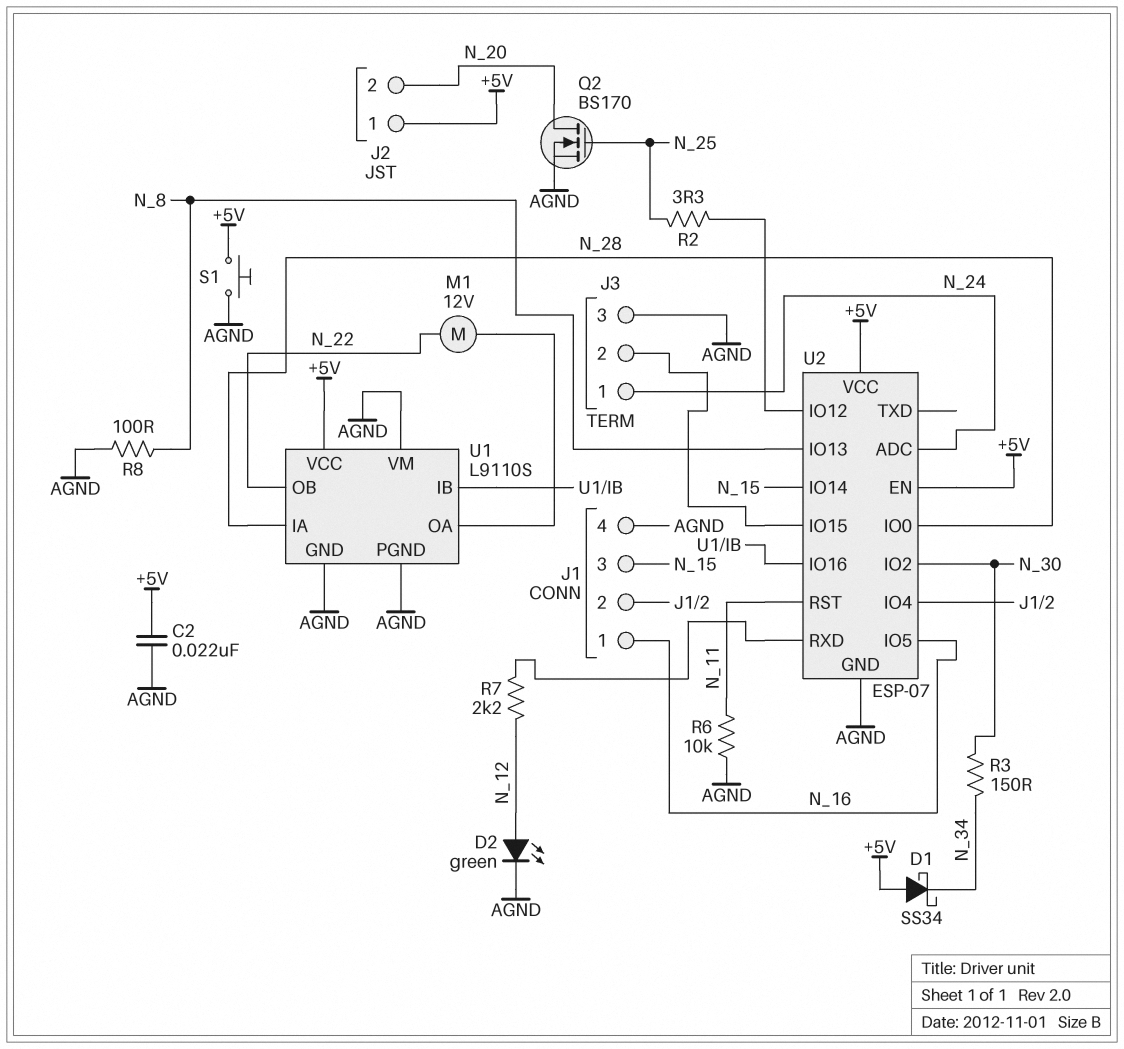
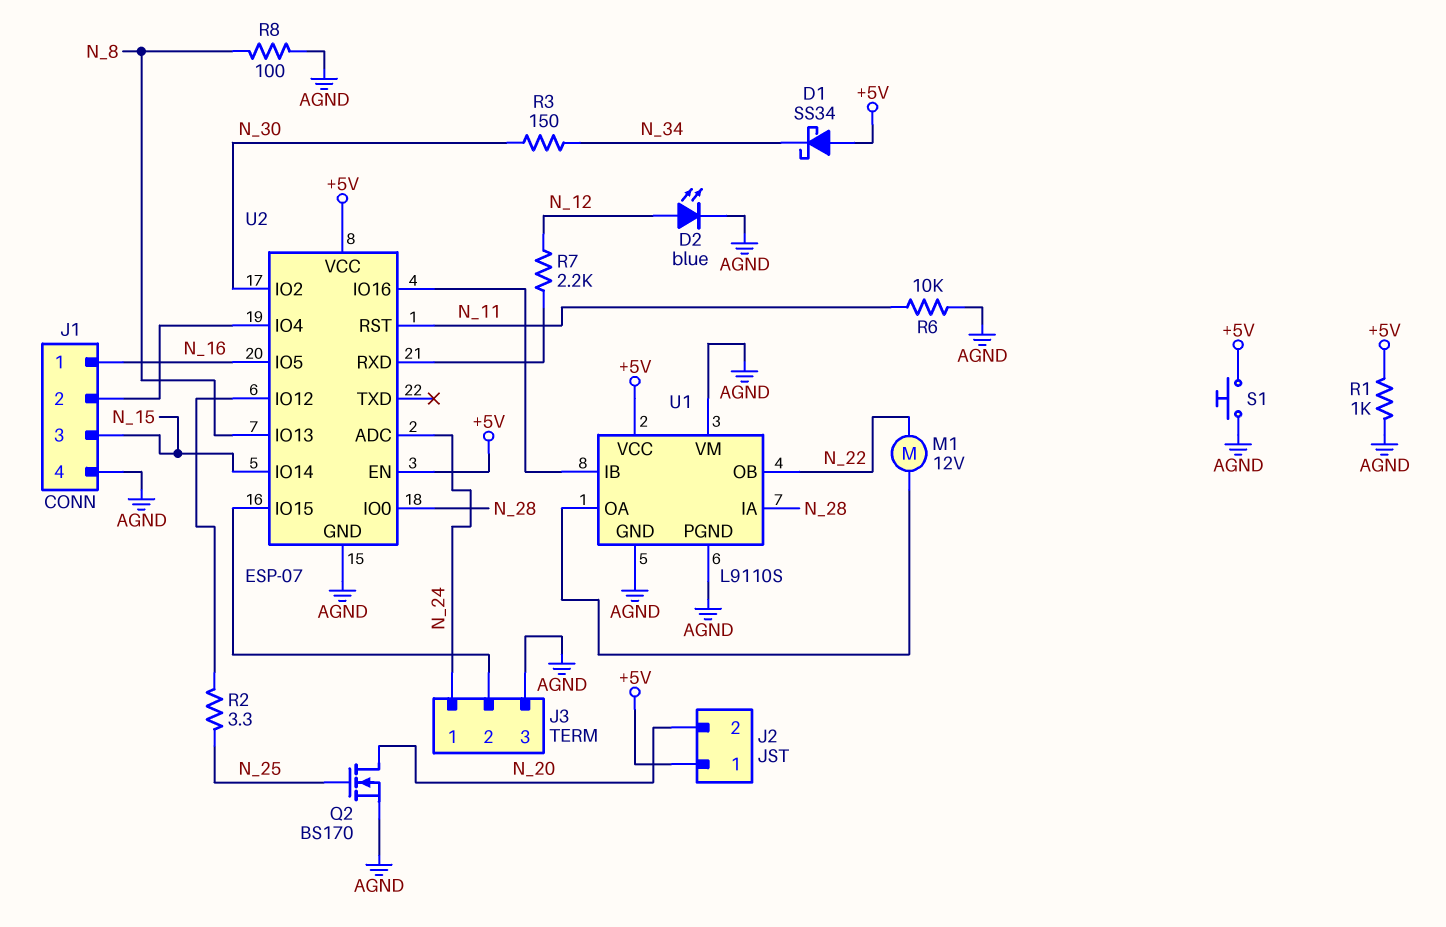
C2: 22nF (+5V, AGND) -> none
D2: LED green (A N_12, K AGND) -> LED blue (A N_12, K AGND)
R1: none -> 1k (+5V, AGND)

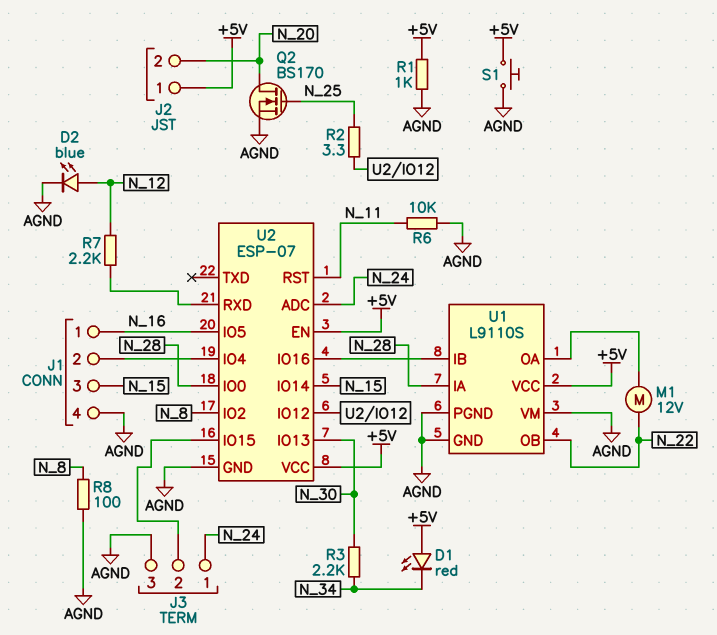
D1: schottky SS34 (A +5V, K N_34) -> LED red (A +5V, K N_34)
R3: 150 (N_30, N_34) -> 2.2k (N_30, N_34)
U2 pin IO2: N_30 -> N_8
U2 pin IO13: N_8 -> N_30

